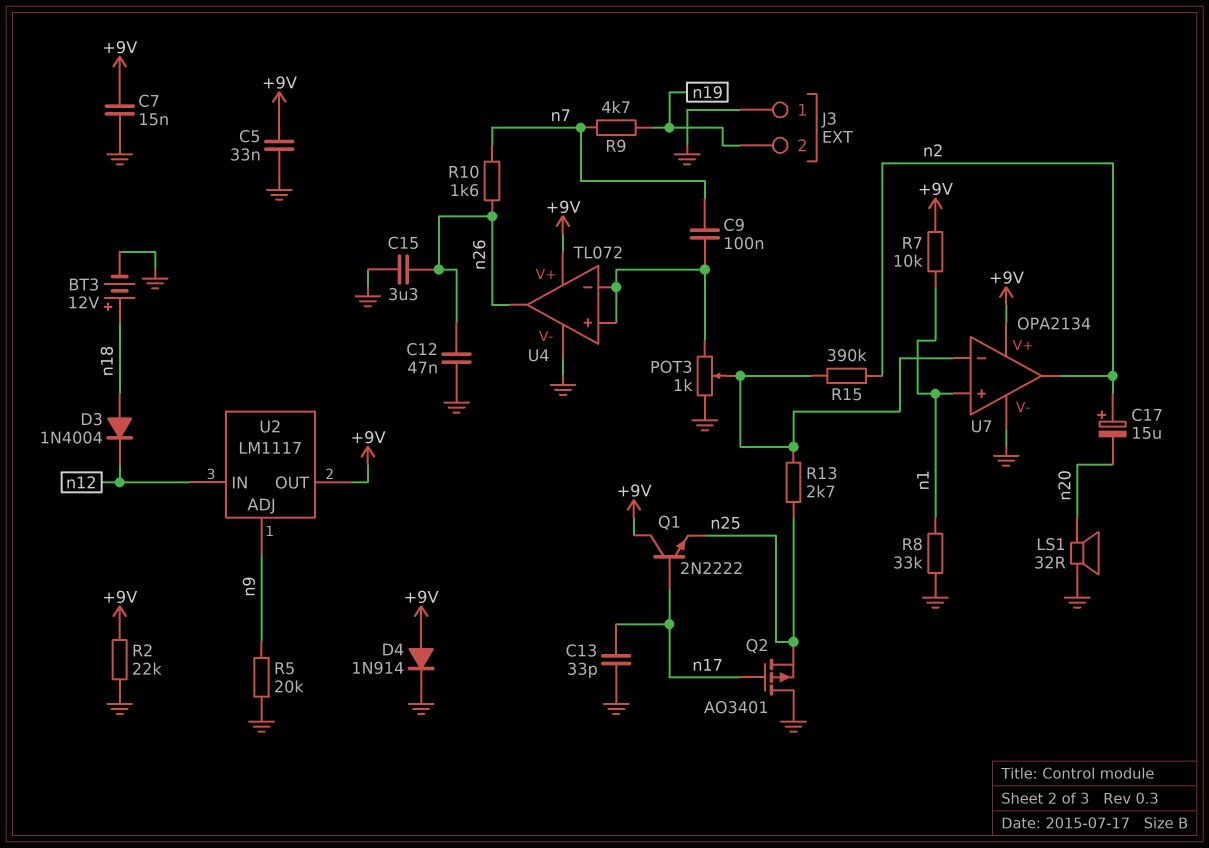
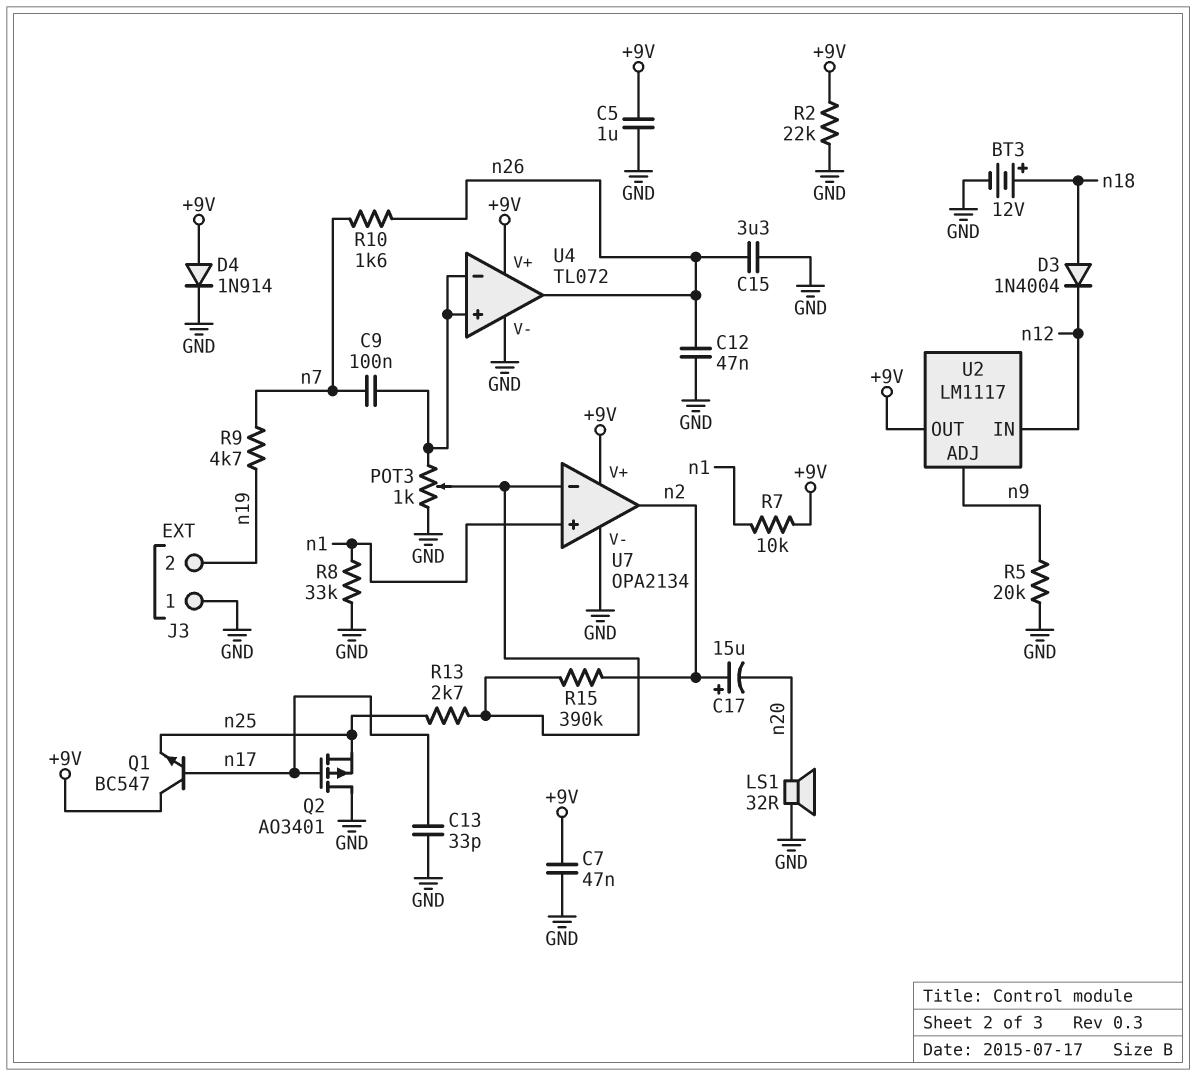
C5: 33nF (+9V, GND) -> 1uF (+9V, GND)
C7: 15nF (+9V, GND) -> 47nF (+9V, GND)
Q1: NPN 2N2222 (B n17, C +9V, E n25) -> NPN BC547 (B n17, C +9V, E n25)

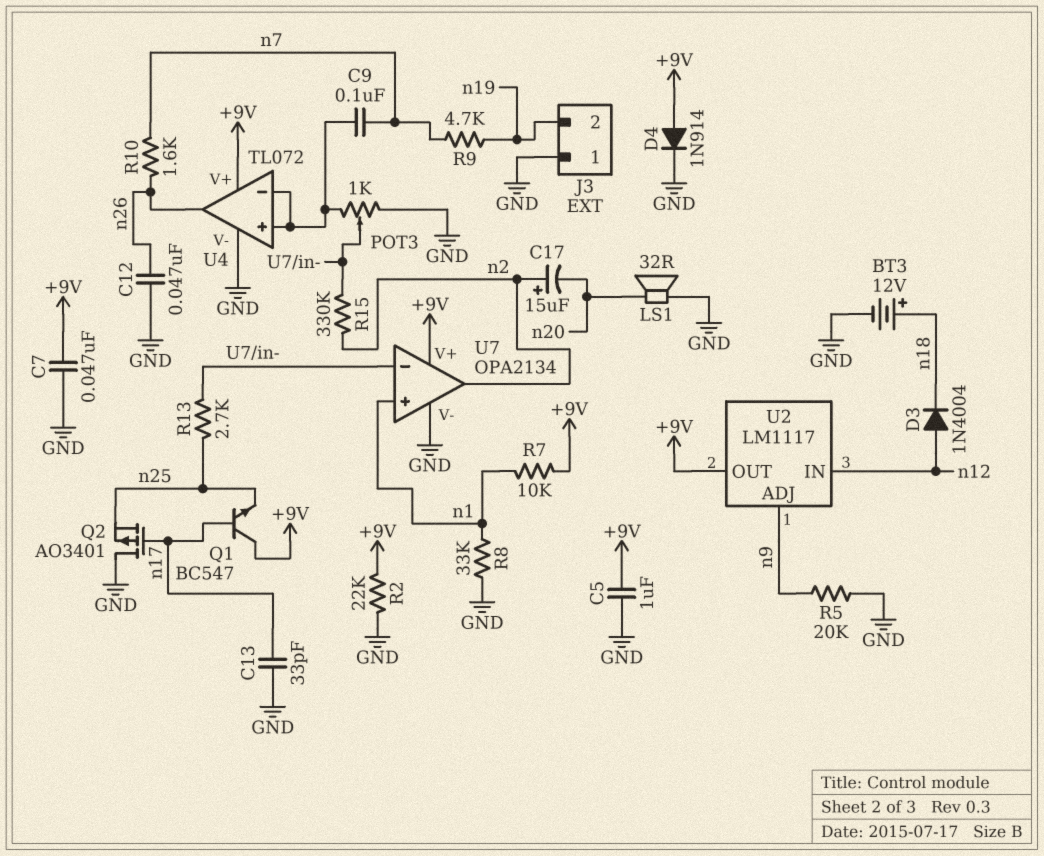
C15: 3.3uF (GND, n26) -> none
D3: diode 1N4004 (A n18, K n12) -> diode 1N4004 (A n12, K n18)
R15: 390k (U7/in-, n2) -> 330k (U7/in-, n2)

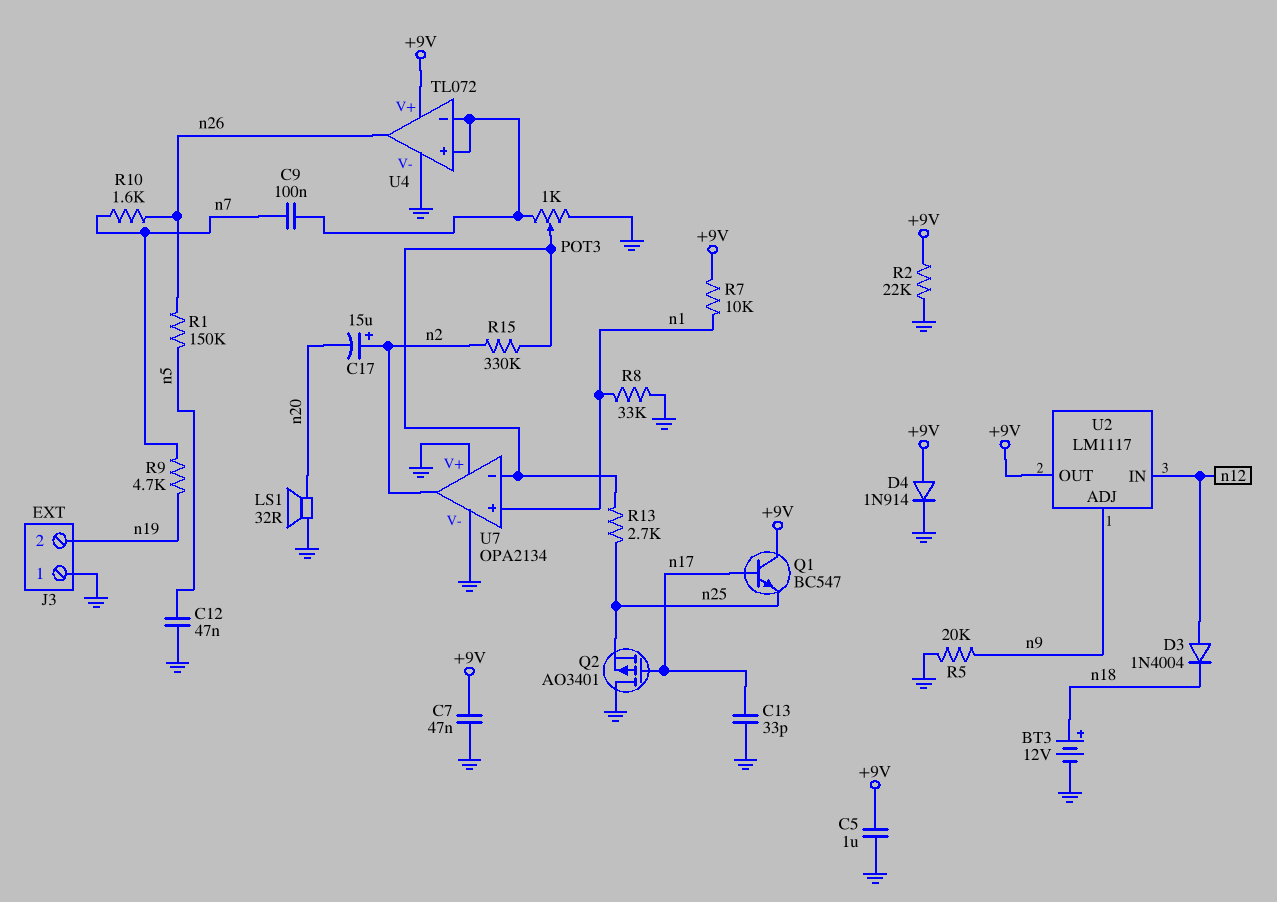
C12: 47nF (GND, n26) -> 47nF (GND, n5)
R1: none -> 150k (n5, n26)
U7 pin V+: +9V -> GND

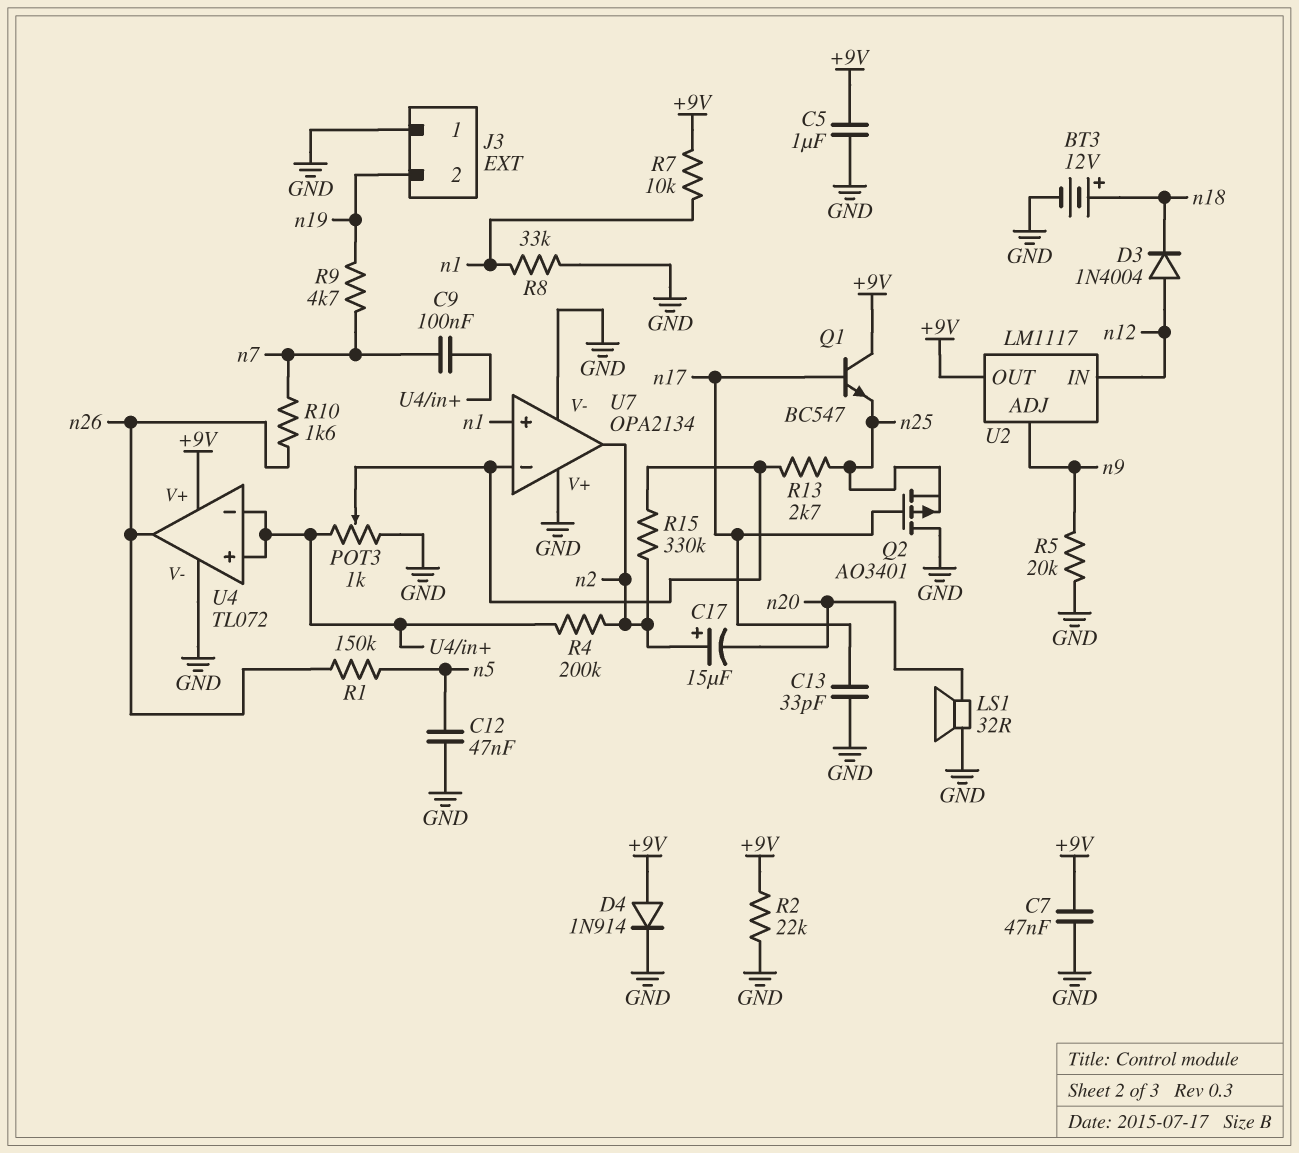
R4: none -> 200k (U4/in+, n2)

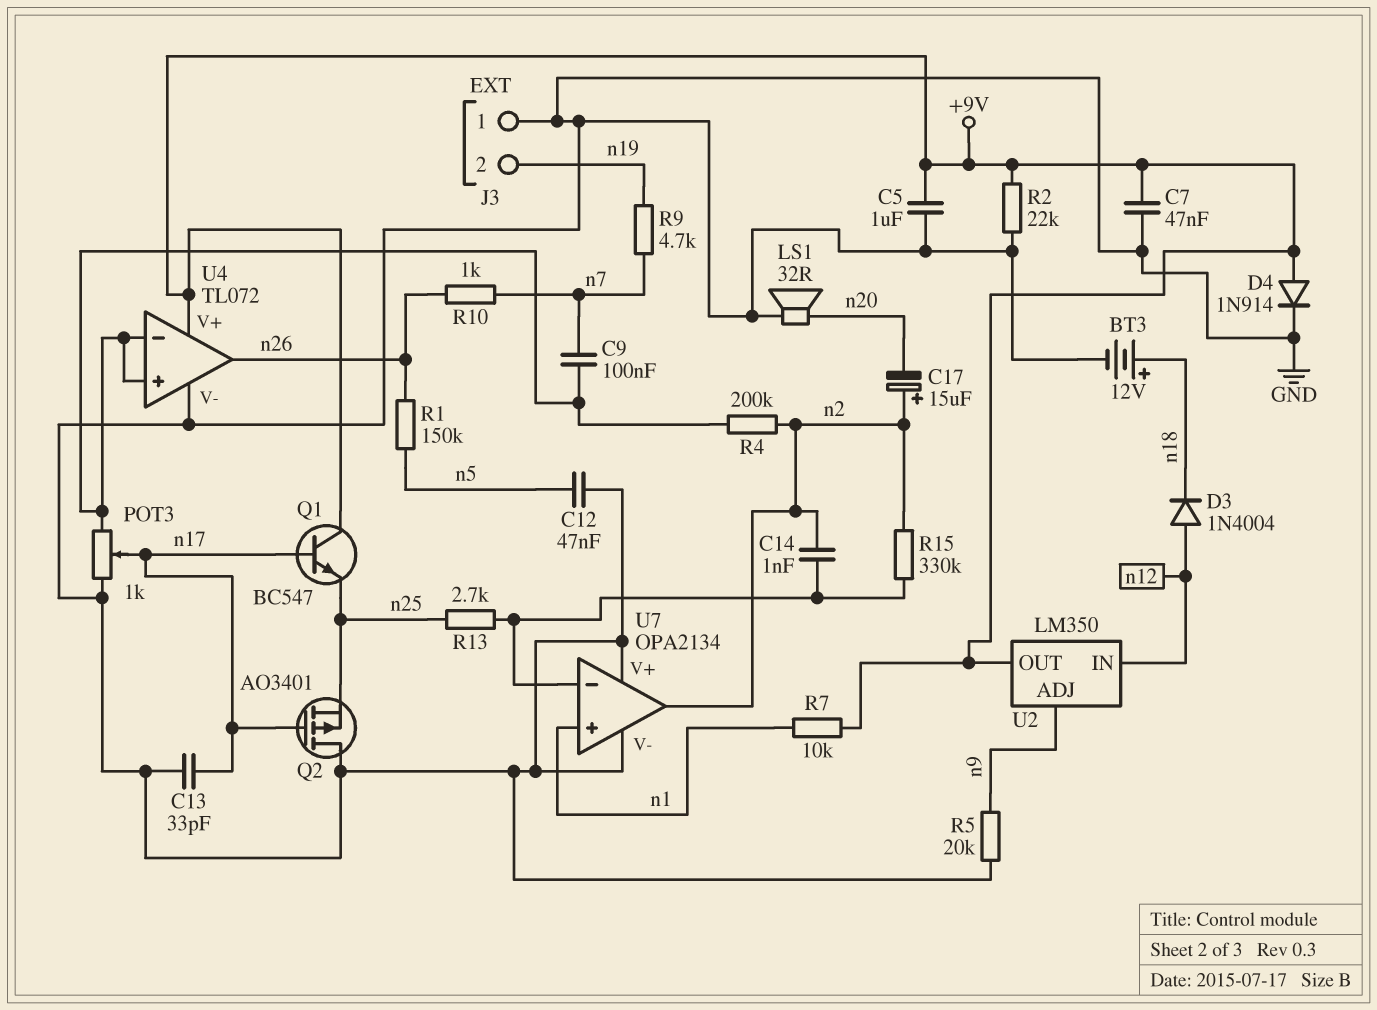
C14: none -> 1nF (U7/in-, n2)
POT3: 1k (GND, U4/in+, wiper U7/in-) -> 1k (GND, U4/in+, wiper n17)
R8: 33k (GND, n1) -> none
R10: 1.6k (n7, n26) -> 1k (n7, n26)
U2: LM1117 -> LM350

